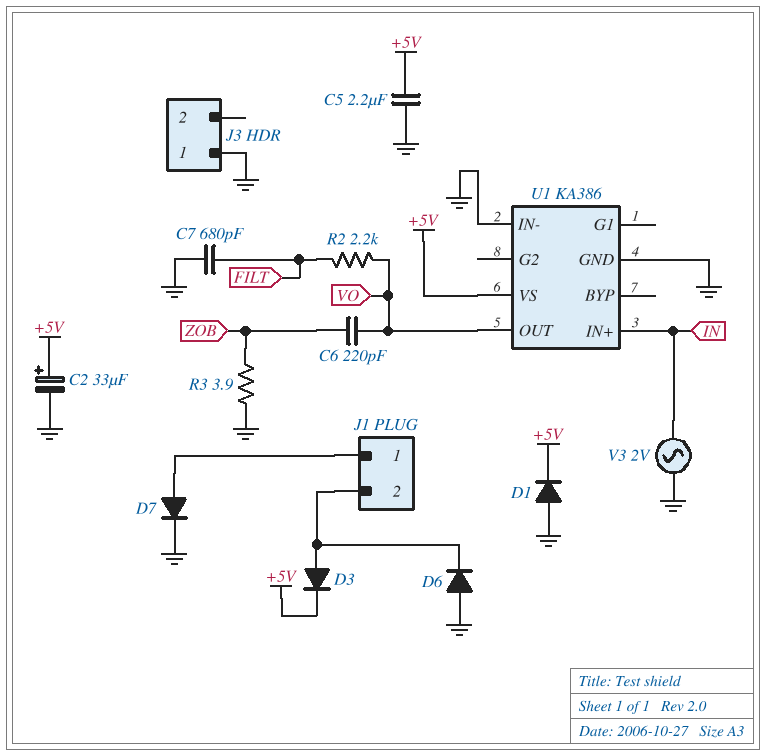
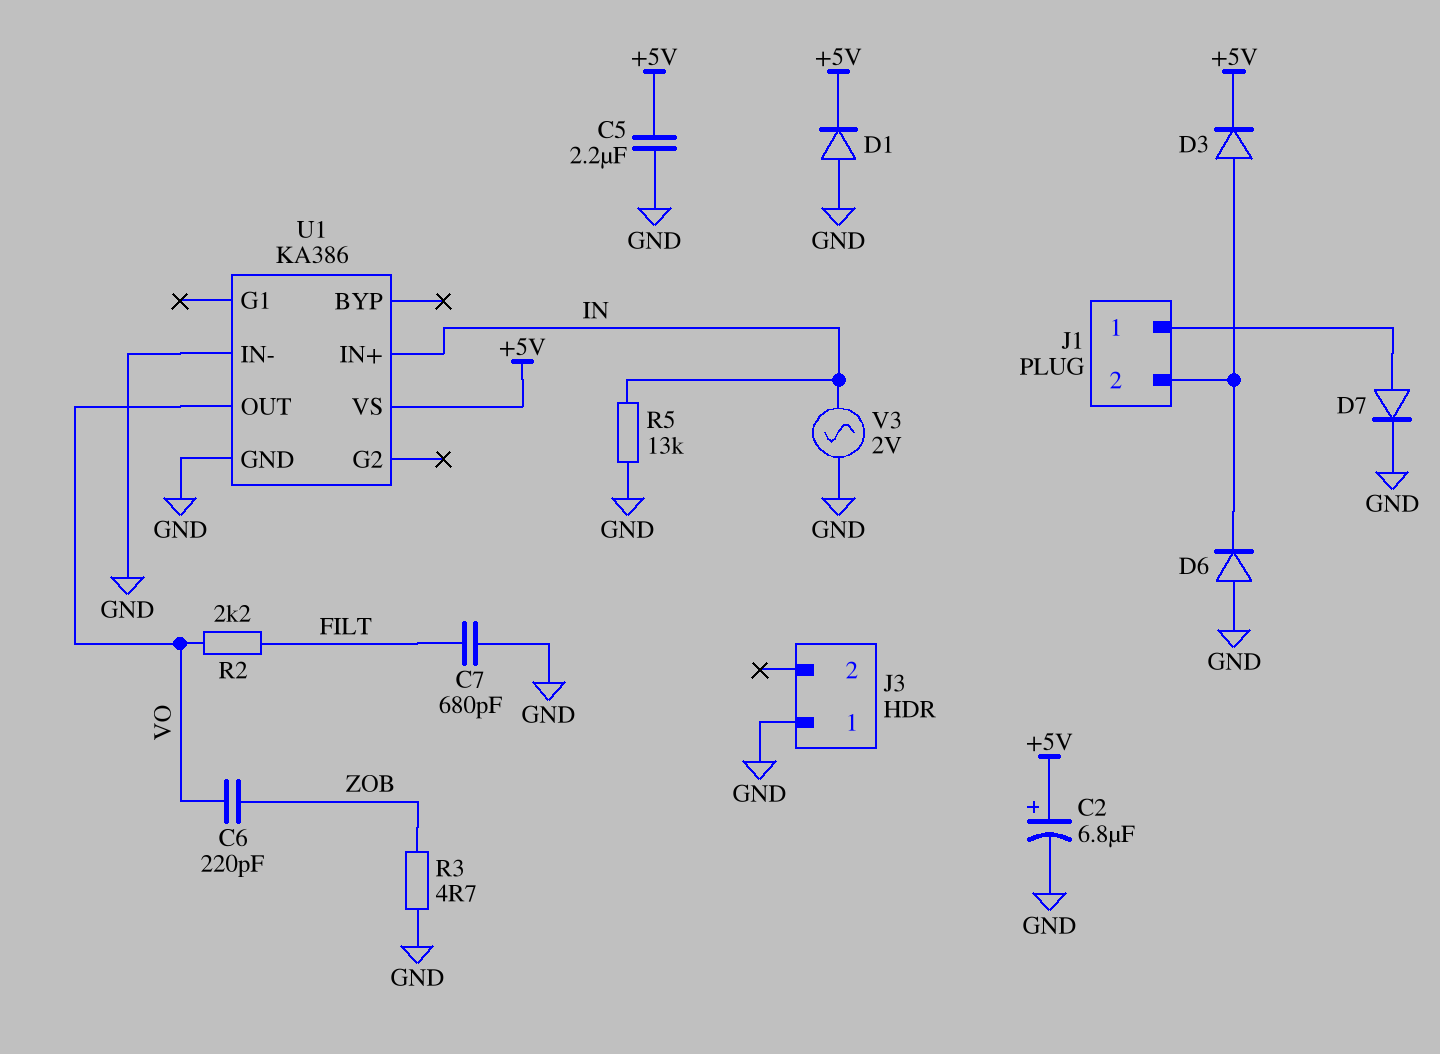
C2: 33uF (plus +5V, minus GND) -> 6.8uF (plus +5V, minus GND)
R3: 3.9 (GND, ZOB) -> 4.7 (GND, ZOB)
R5: none -> 13k (GND, IN)

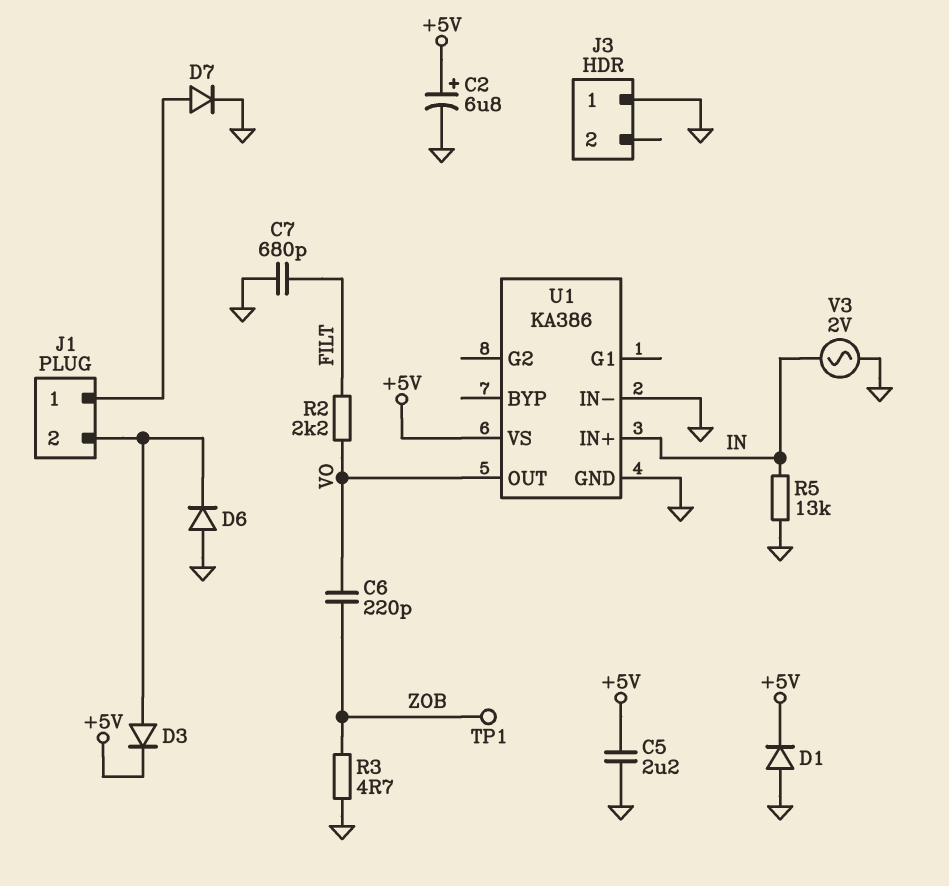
TP1: none -> test point (ZOB)

